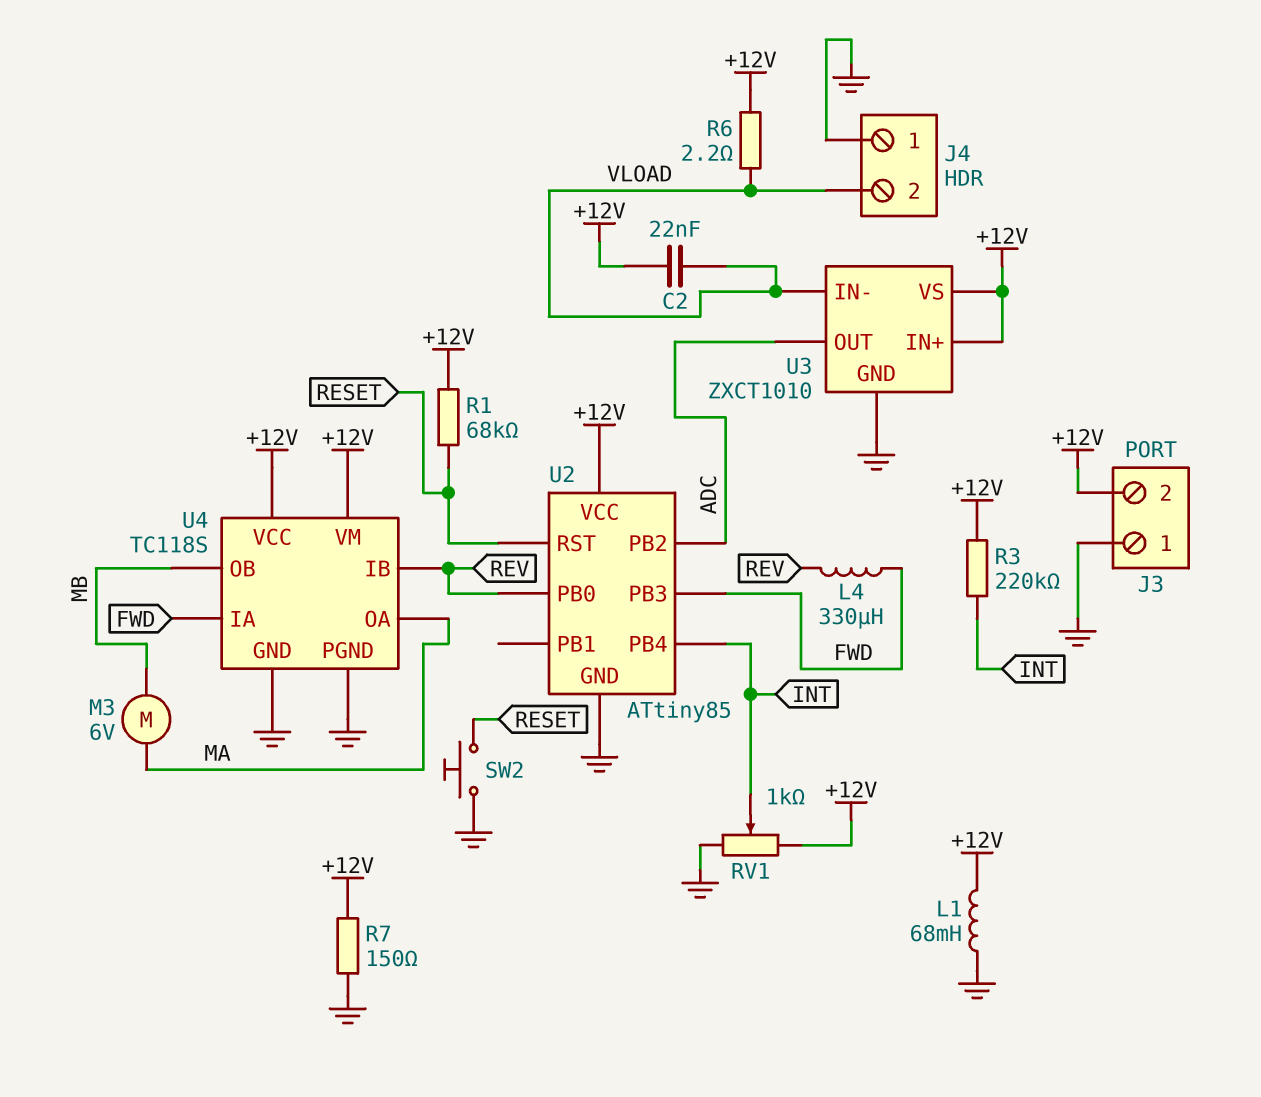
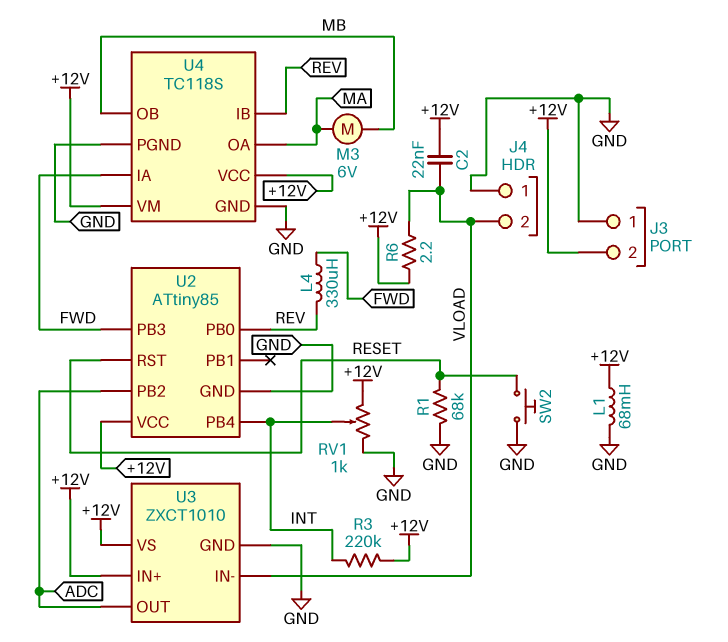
R1: 68k (+12V, RESET) -> 68k (GND, RESET)
R7: 150 (+12V, GND) -> none

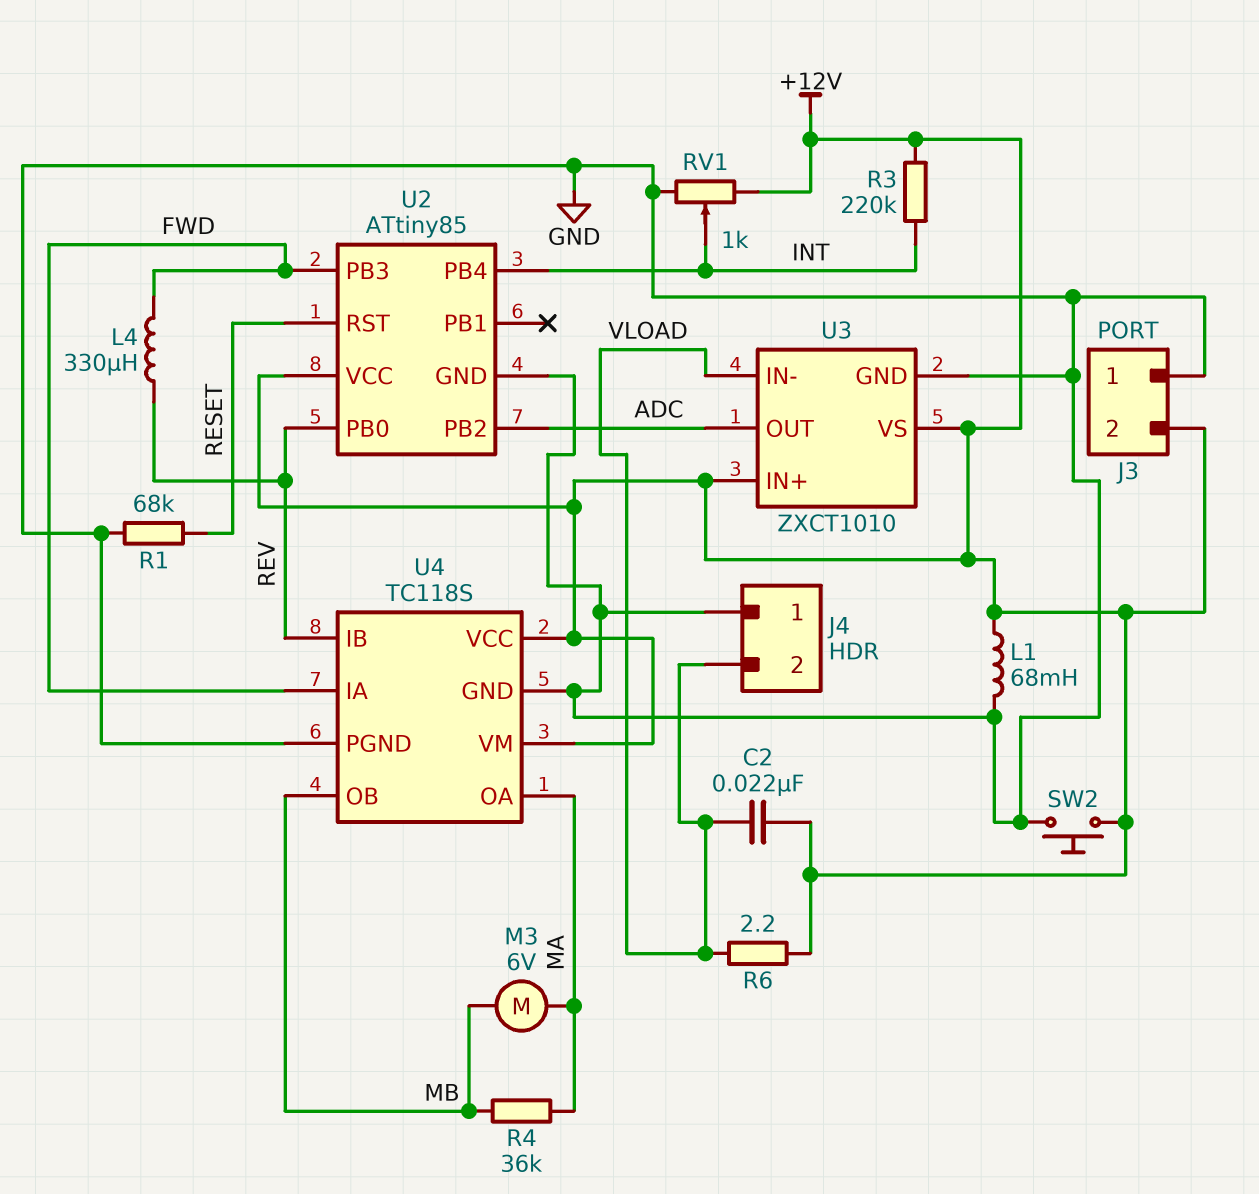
R4: none -> 36k (MA, MB)
SW2: button (GND, RESET) -> button (+12V, GND)

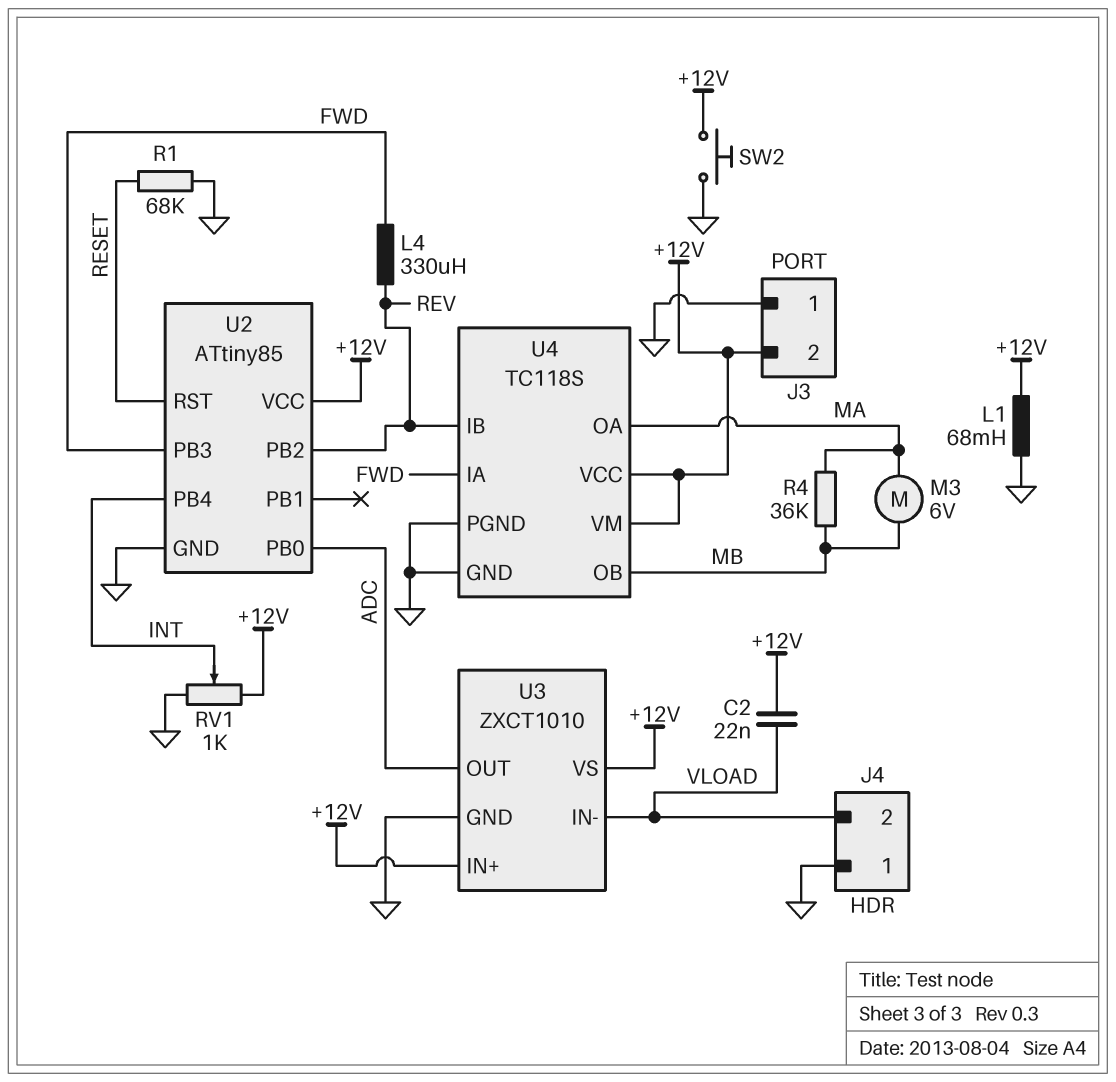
R3: 220k (+12V, INT) -> none
R6: 2.2 (+12V, VLOAD) -> none
U2 pin PB0: REV -> ADC
U2 pin PB2: ADC -> REV

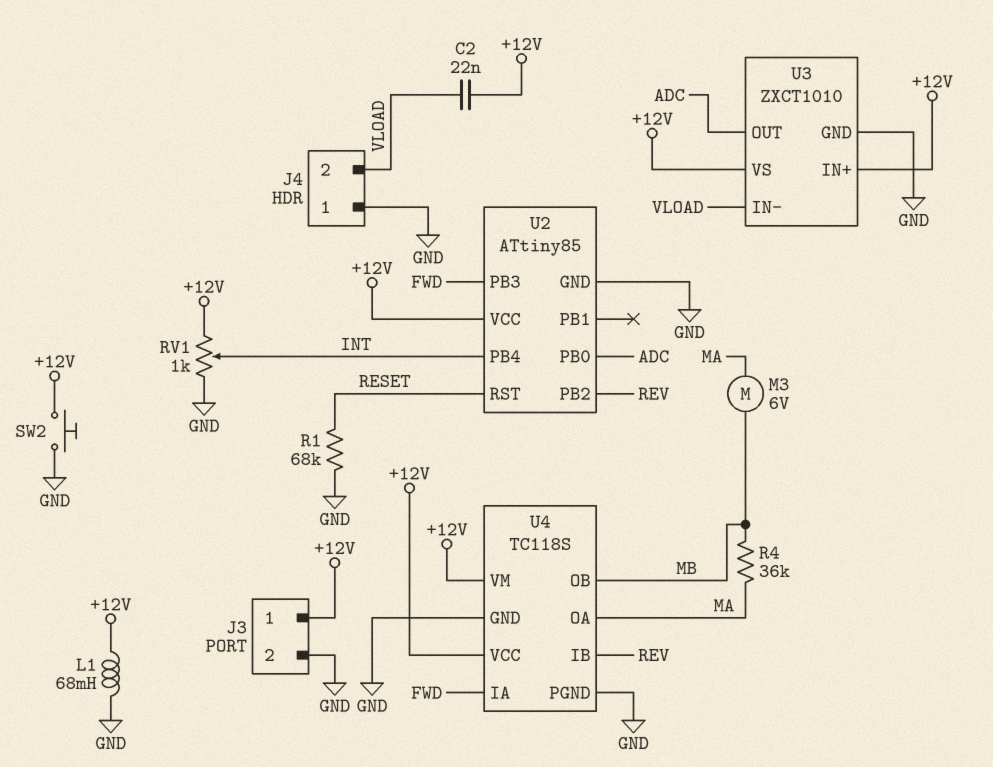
J3 pin 1: GND -> +12V
J3 pin 2: +12V -> GND
L4: 330uH (FWD, REV) -> none

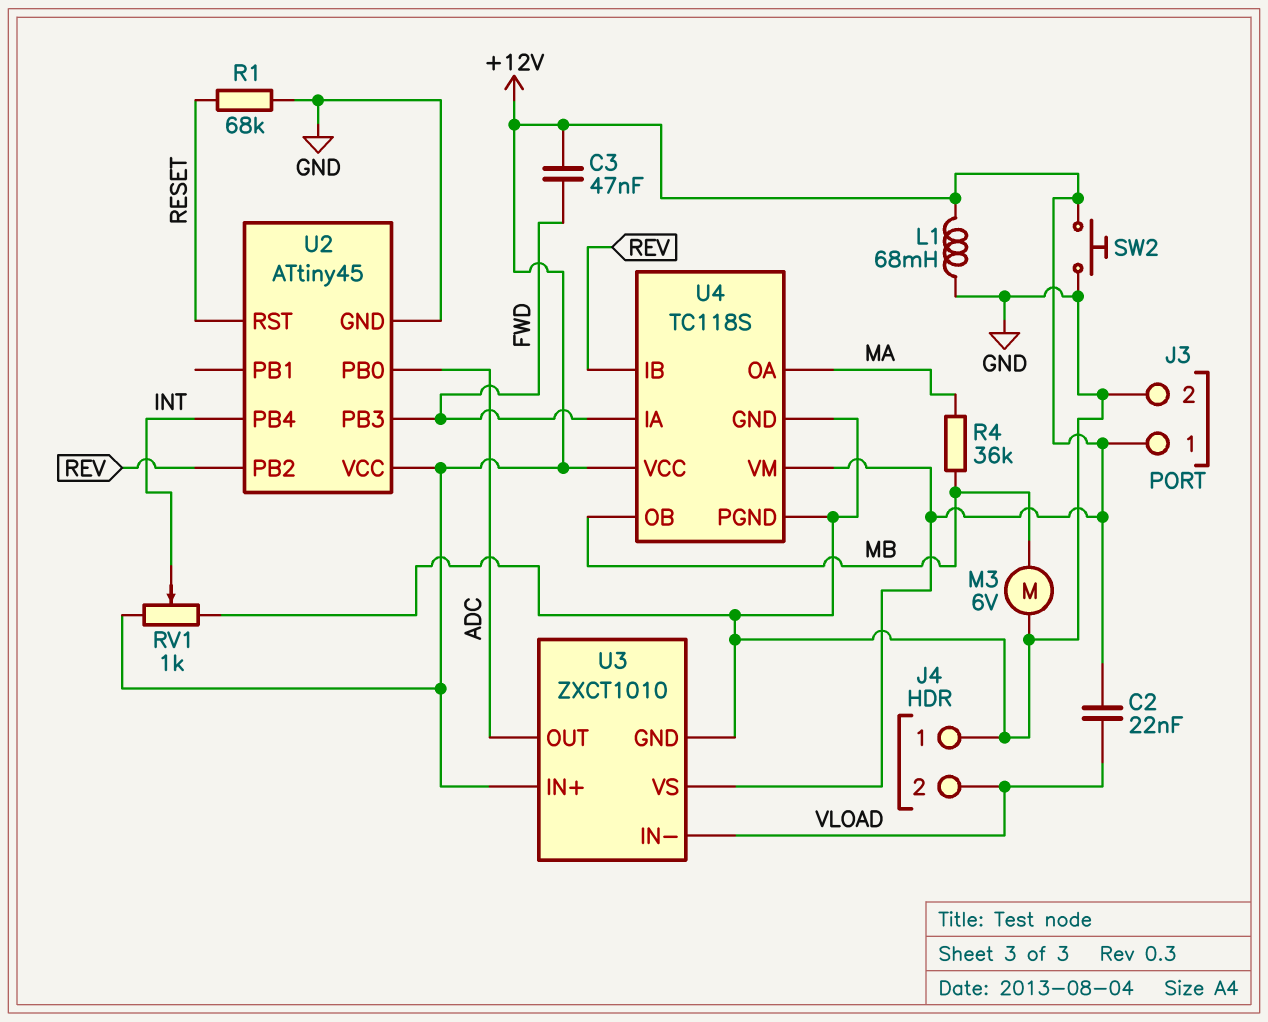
C3: none -> 47nF (+12V, FWD)
M3: motor 6V (MA, MB) -> motor 6V (GND, MB)
U2: ATtiny85 -> ATtiny45

